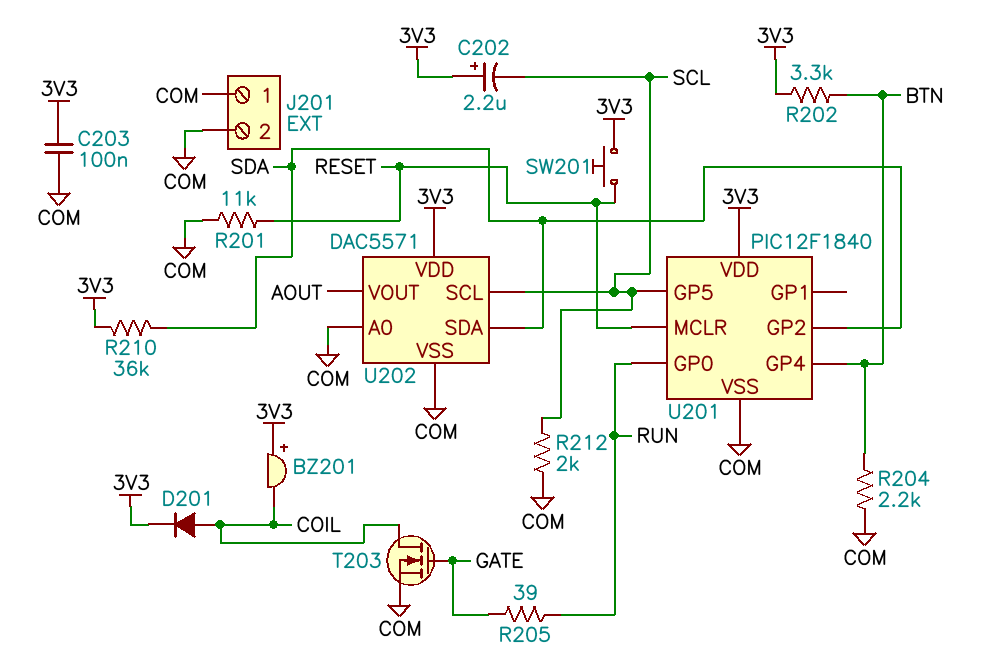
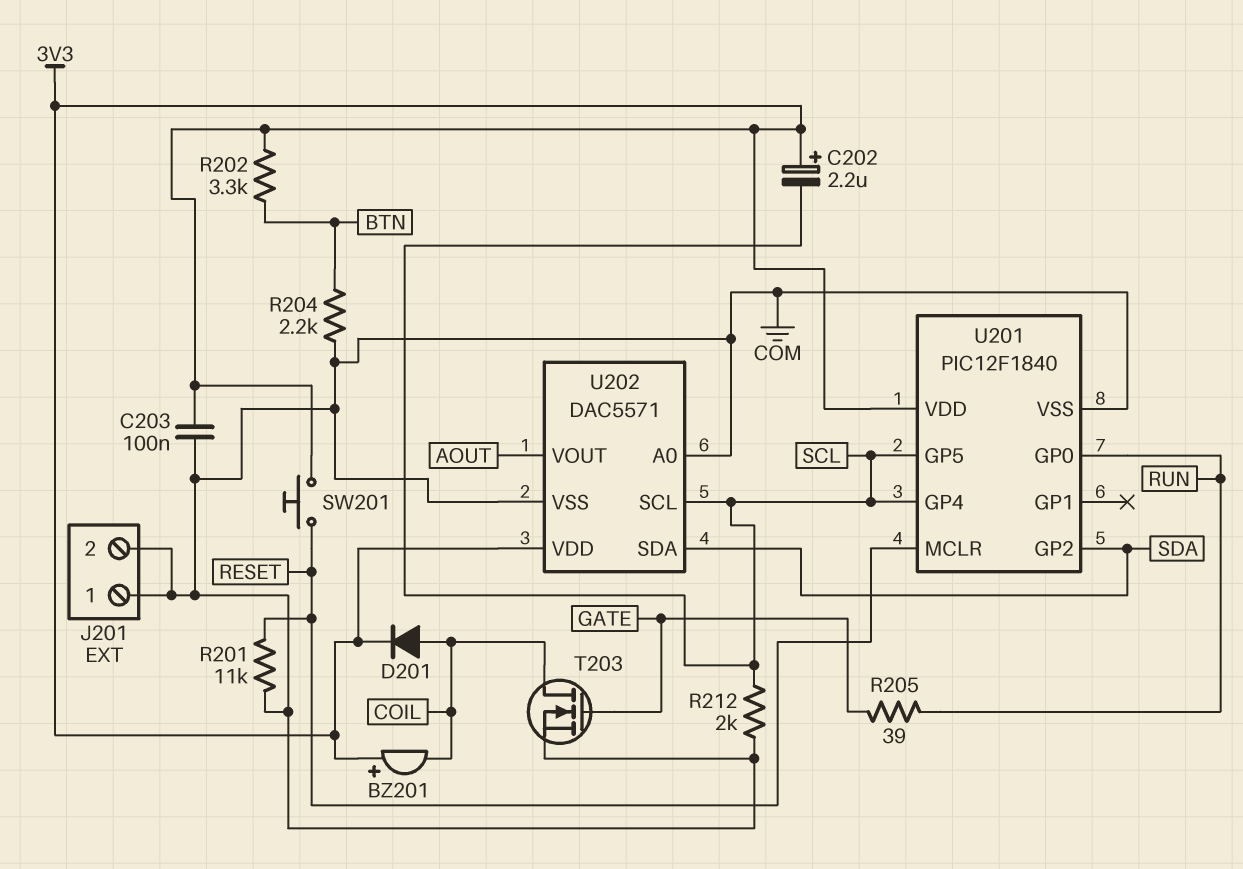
R210: 36k (3V3, SDA) -> none
U201 pin GP4: BTN -> SCL

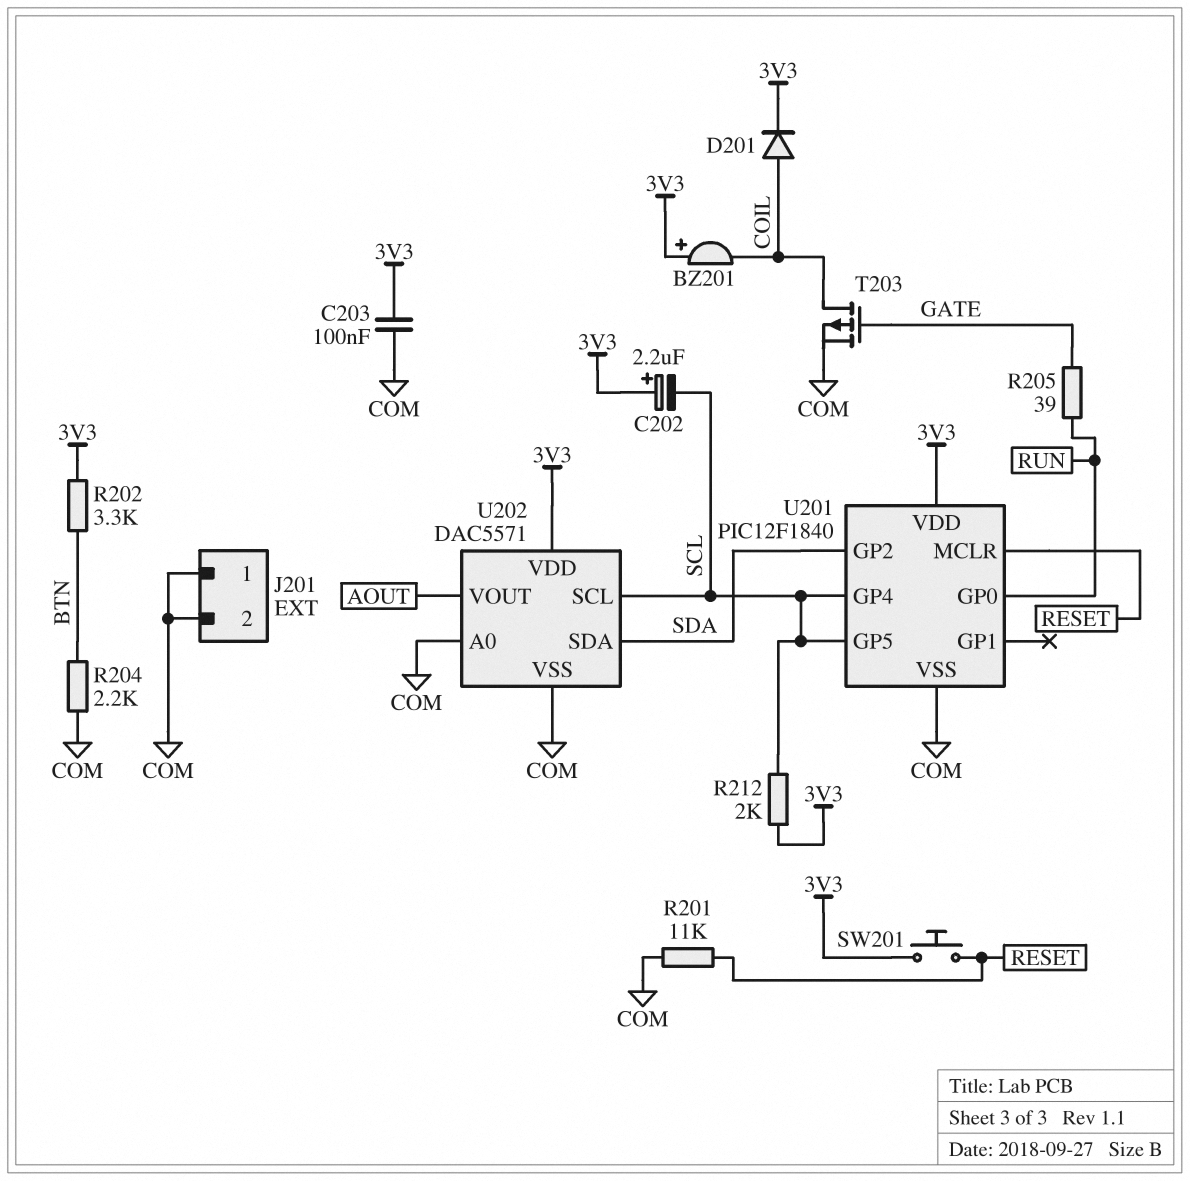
R212: 2k (COM, SCL) -> 2k (3V3, SCL)
T203: NMOS (G GATE, D COIL, S COM) -> PMOS (G GATE, D COIL, S COM)

